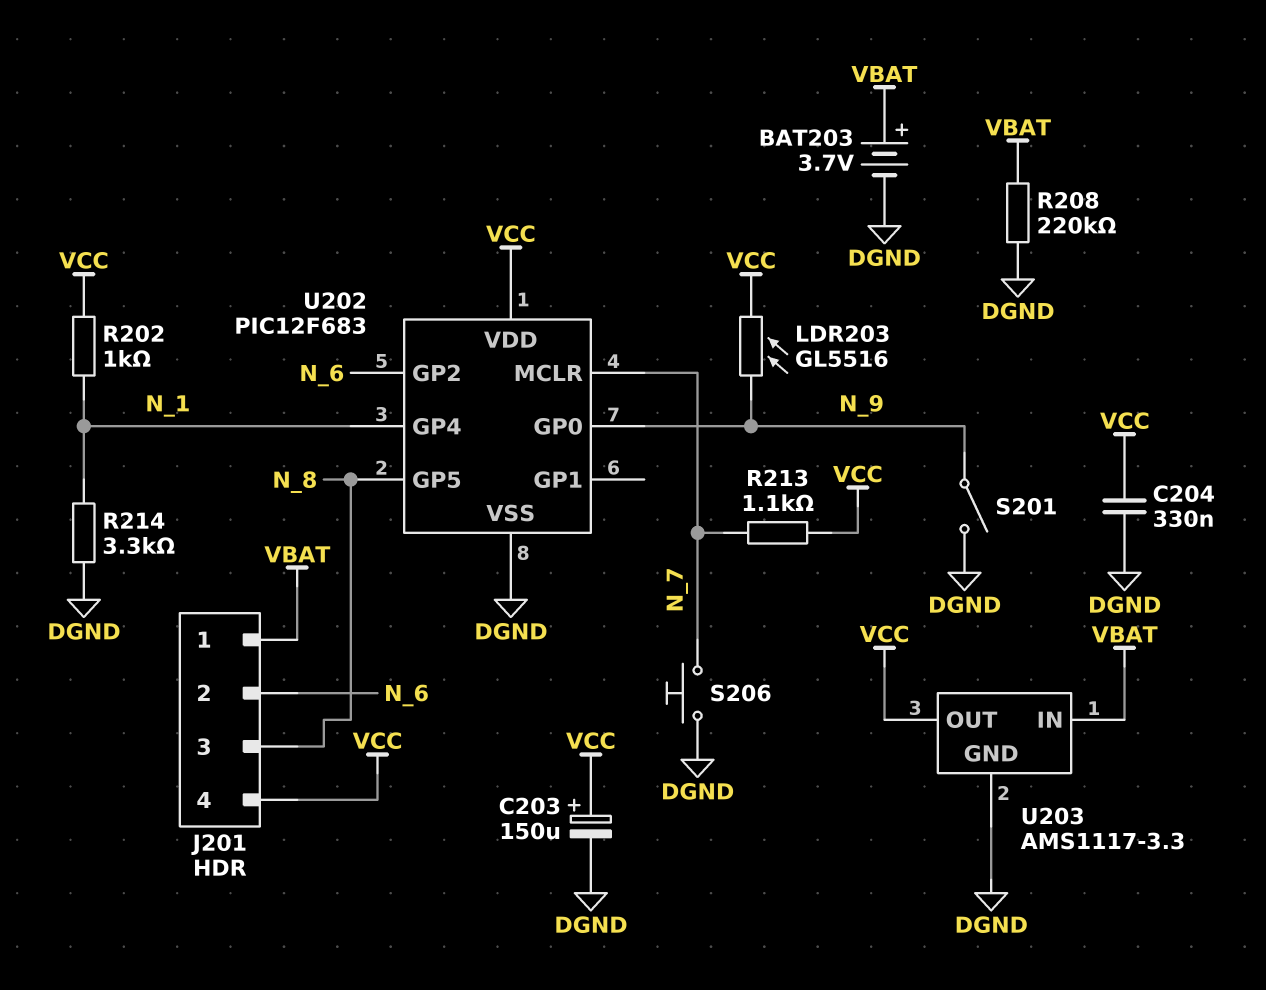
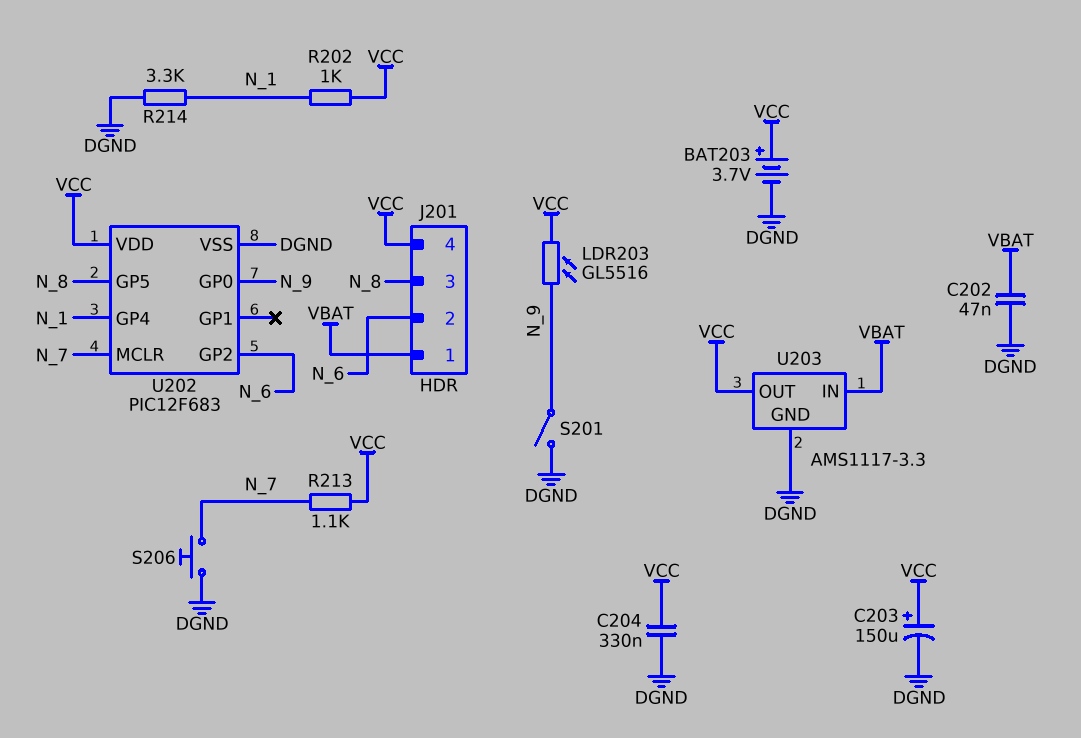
BAT203: 3.7V (plus VBAT, minus DGND) -> 3.7V (plus VCC, minus DGND)
C202: none -> 47nF (DGND, VBAT)
R208: 220k (DGND, VBAT) -> none

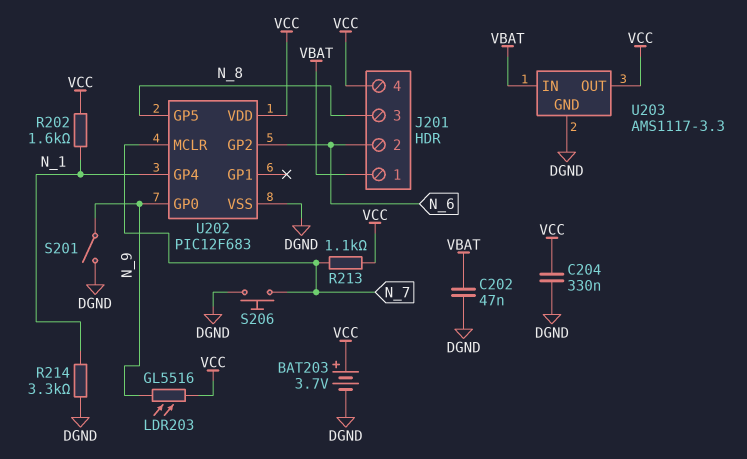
C203: 150uF (plus VCC, minus DGND) -> none
R202: 1k (N_1, VCC) -> 1.6k (N_1, VCC)

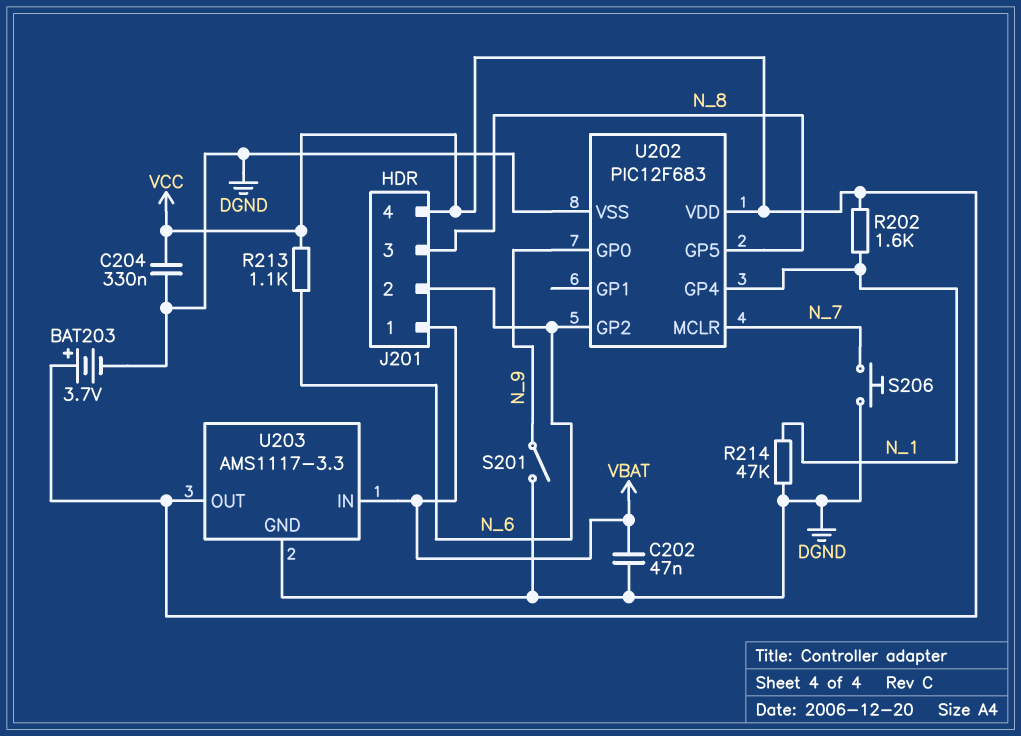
LDR203: GL5516 (N_9, VCC) -> none
R213: 1.1k (N_7, VCC) -> 1.1k (N_6, VCC)
R214: 3.3k (DGND, N_1) -> 47k (DGND, N_1)

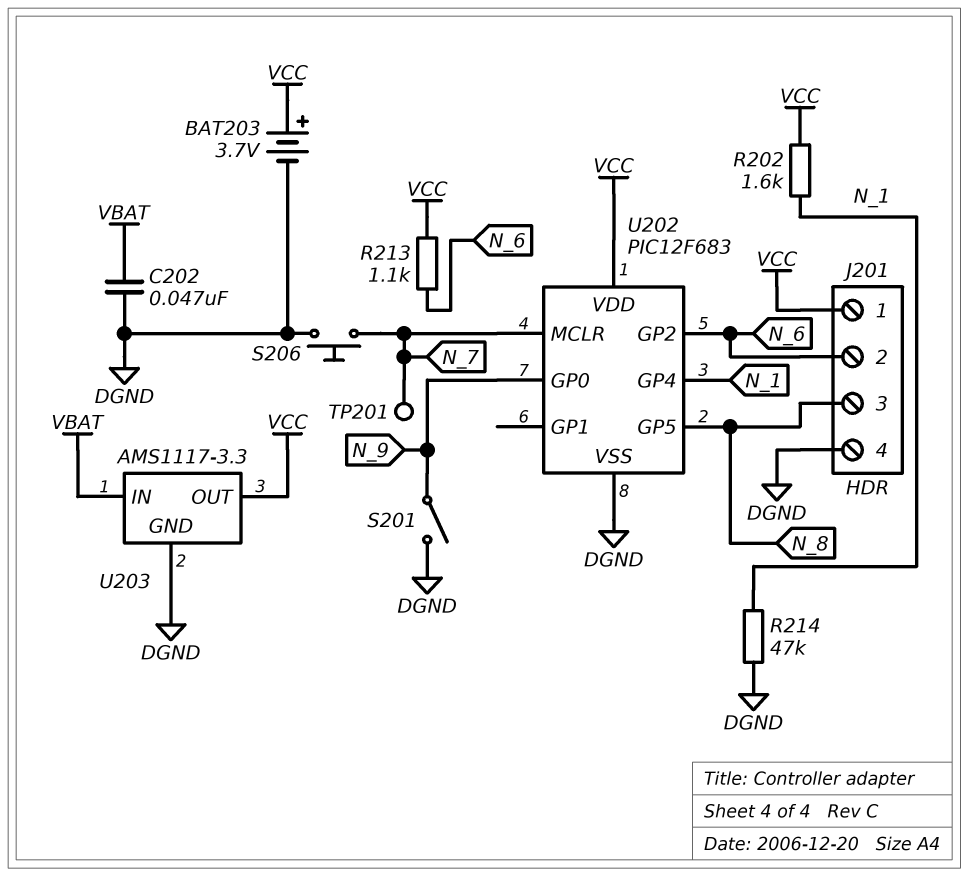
C204: 330nF (DGND, VCC) -> none
J201 pin 1: VBAT -> VCC
J201 pin 4: VCC -> DGND
TP201: none -> test point (N_7)

